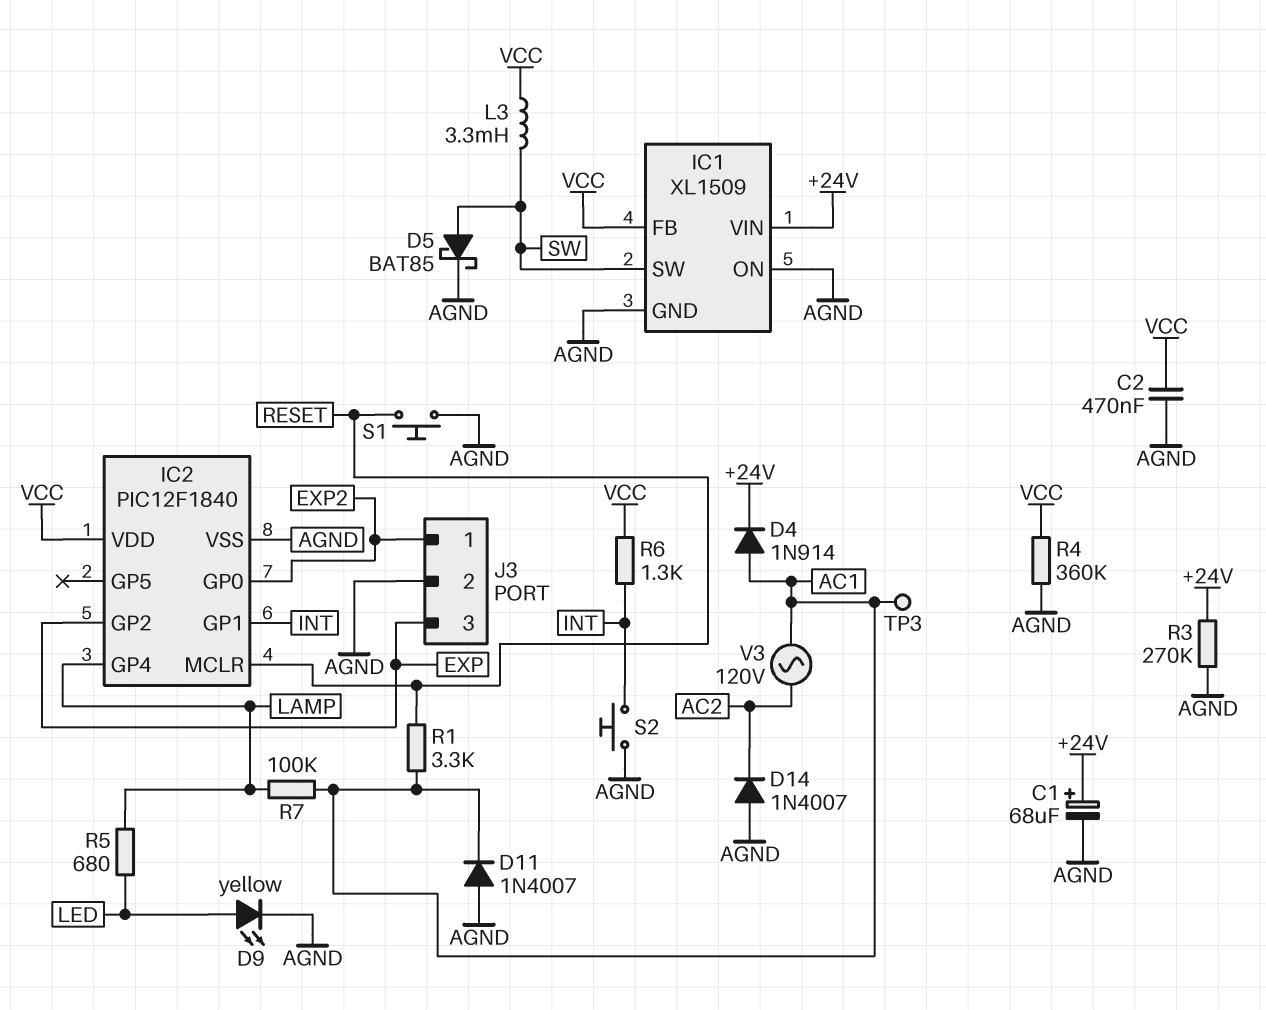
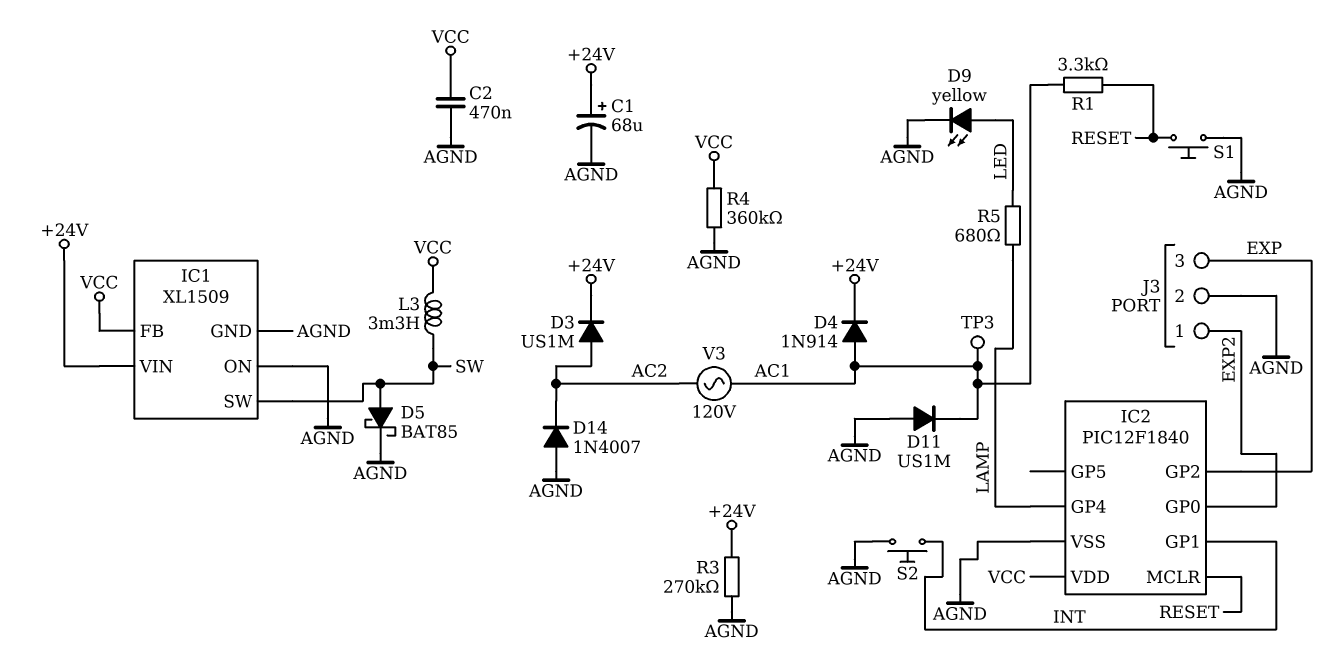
D3: none -> diode US1M (A AC2, K +24V)
D11: diode 1N4007 (A AGND, K AC1) -> diode US1M (A AGND, K AC1)
R6: 1.3k (INT, VCC) -> none
R7: 100k (AC1, LAMP) -> none

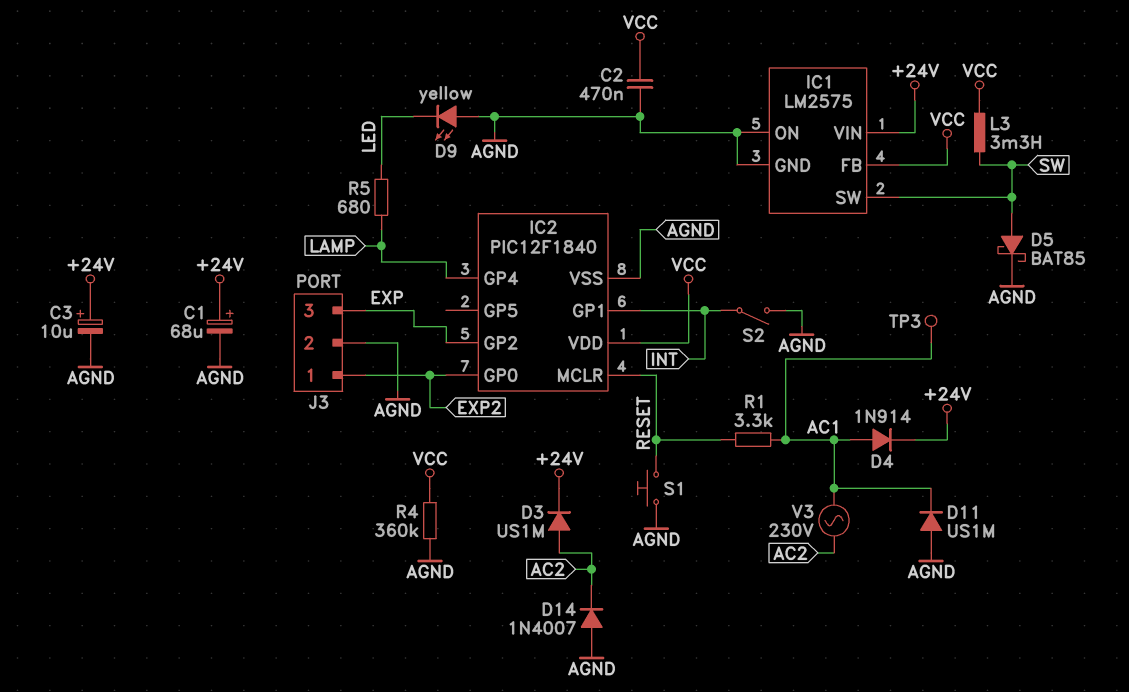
C3: none -> 10uF (plus +24V, minus AGND)
D9: LED yellow (A LED, K AGND) -> LED yellow (A AGND, K LED)
IC1: XL1509 -> LM2575
R3: 270k (+24V, AGND) -> none
S2: button (AGND, INT) -> switch (AGND, INT)
V3: AC 120V (AC1, AC2) -> AC 230V (AC1, AC2)

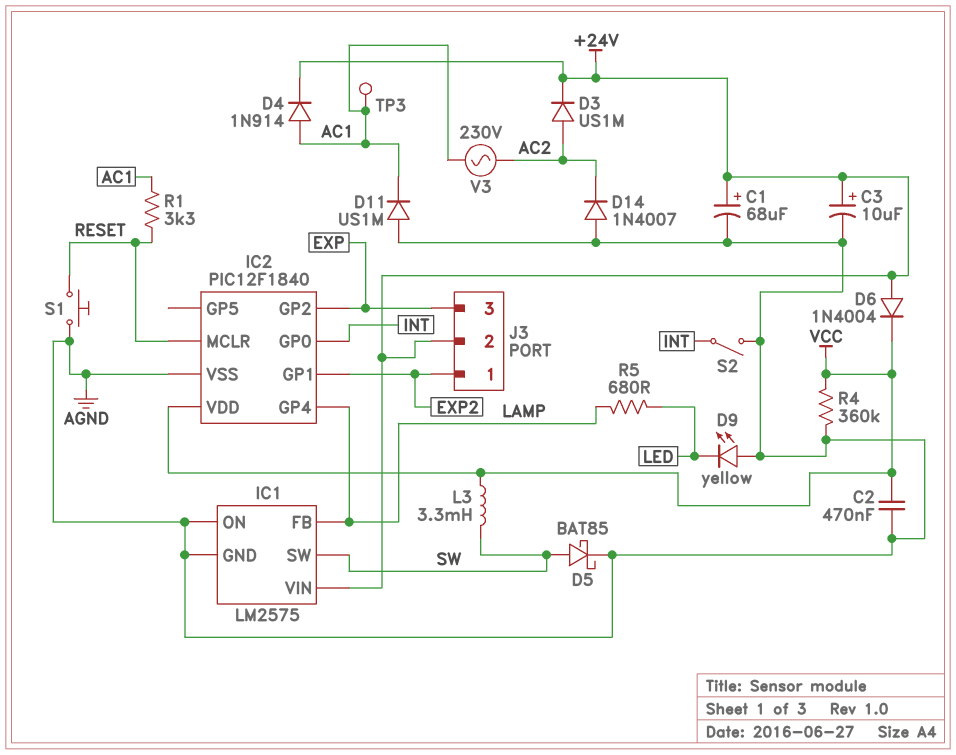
D6: none -> diode 1N4004 (A +24V, K VCC)
IC1 pin FB: VCC -> LAMP
IC2 pin GP0: EXP2 -> INT
IC2 pin GP1: INT -> EXP2
J3 pin 2: AGND -> +24V

